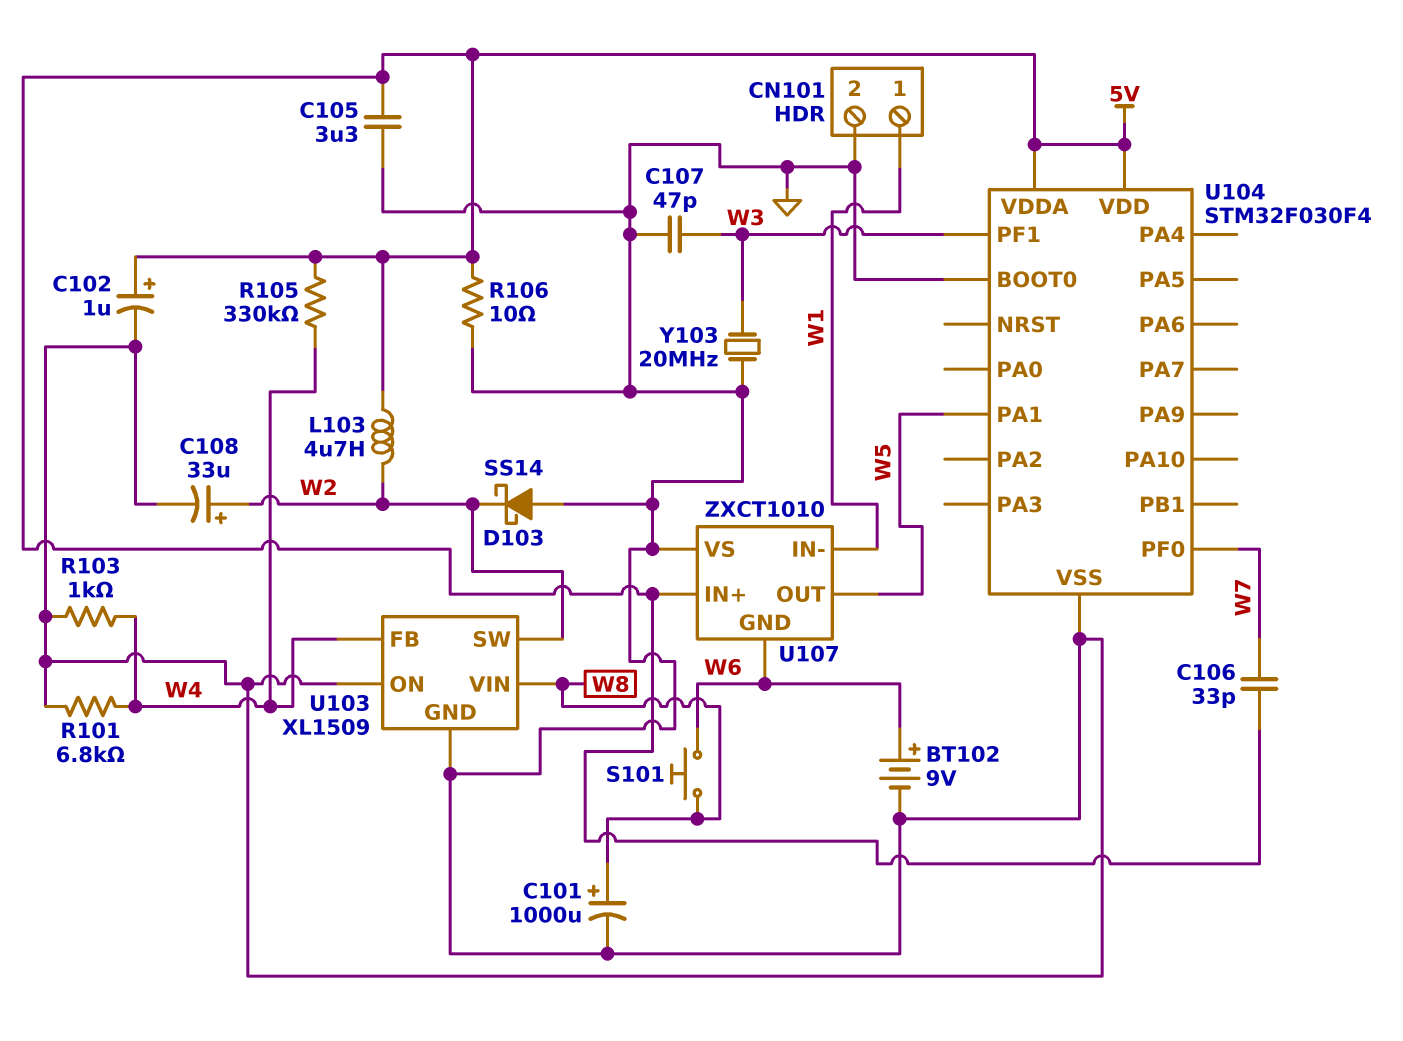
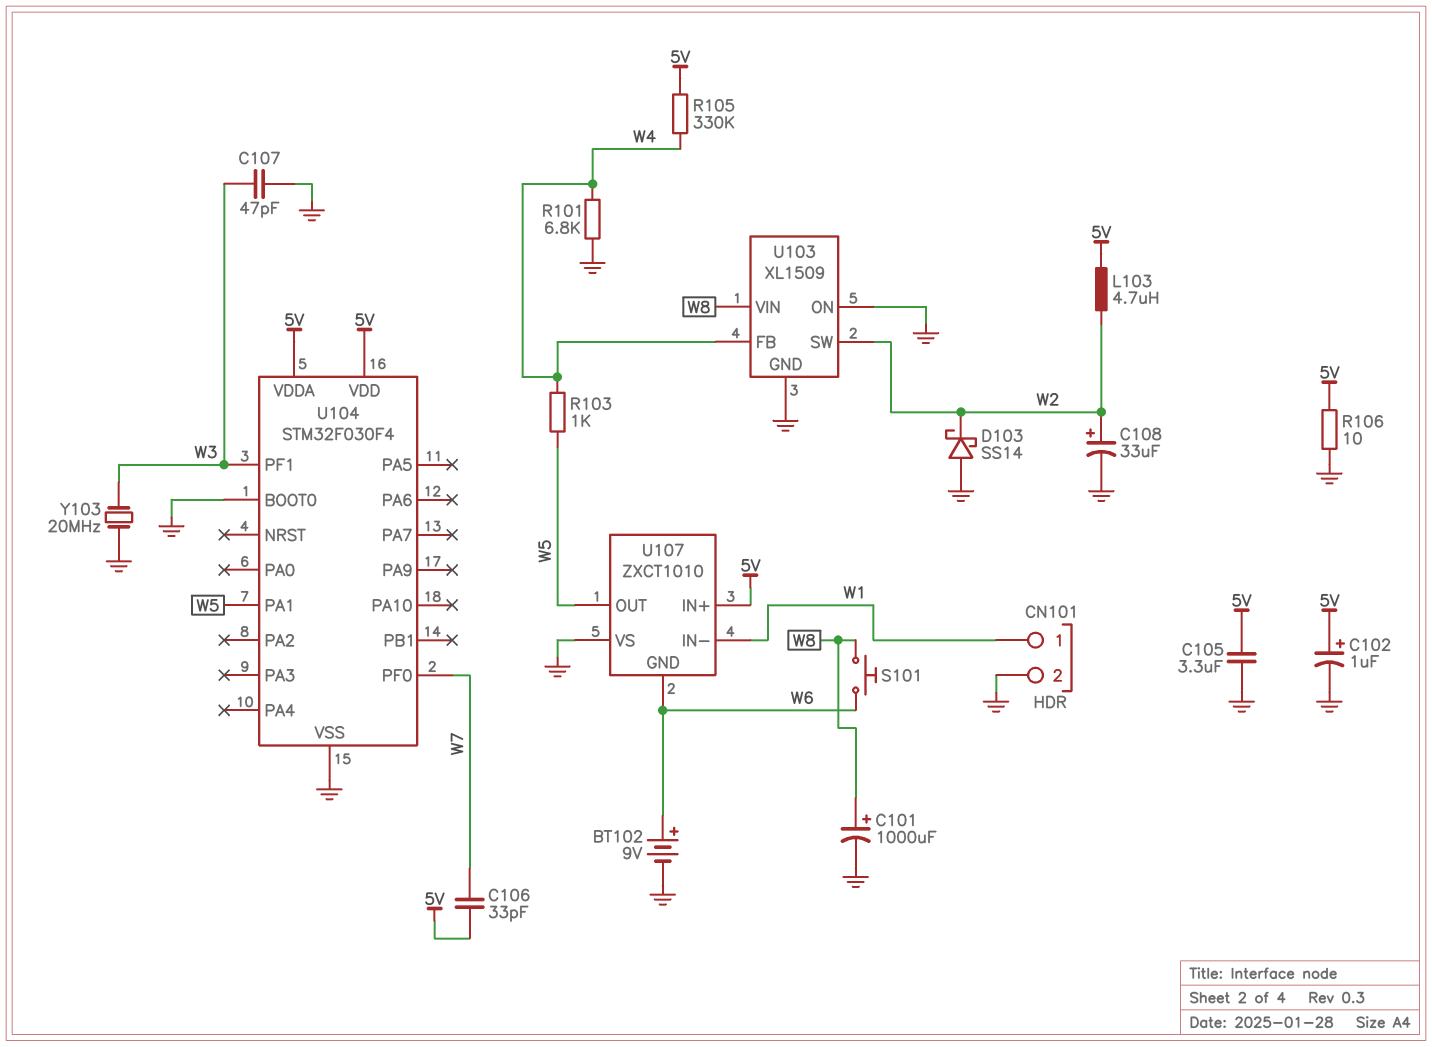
R103: 1k (GND, W4) -> 1k (W4, W5)

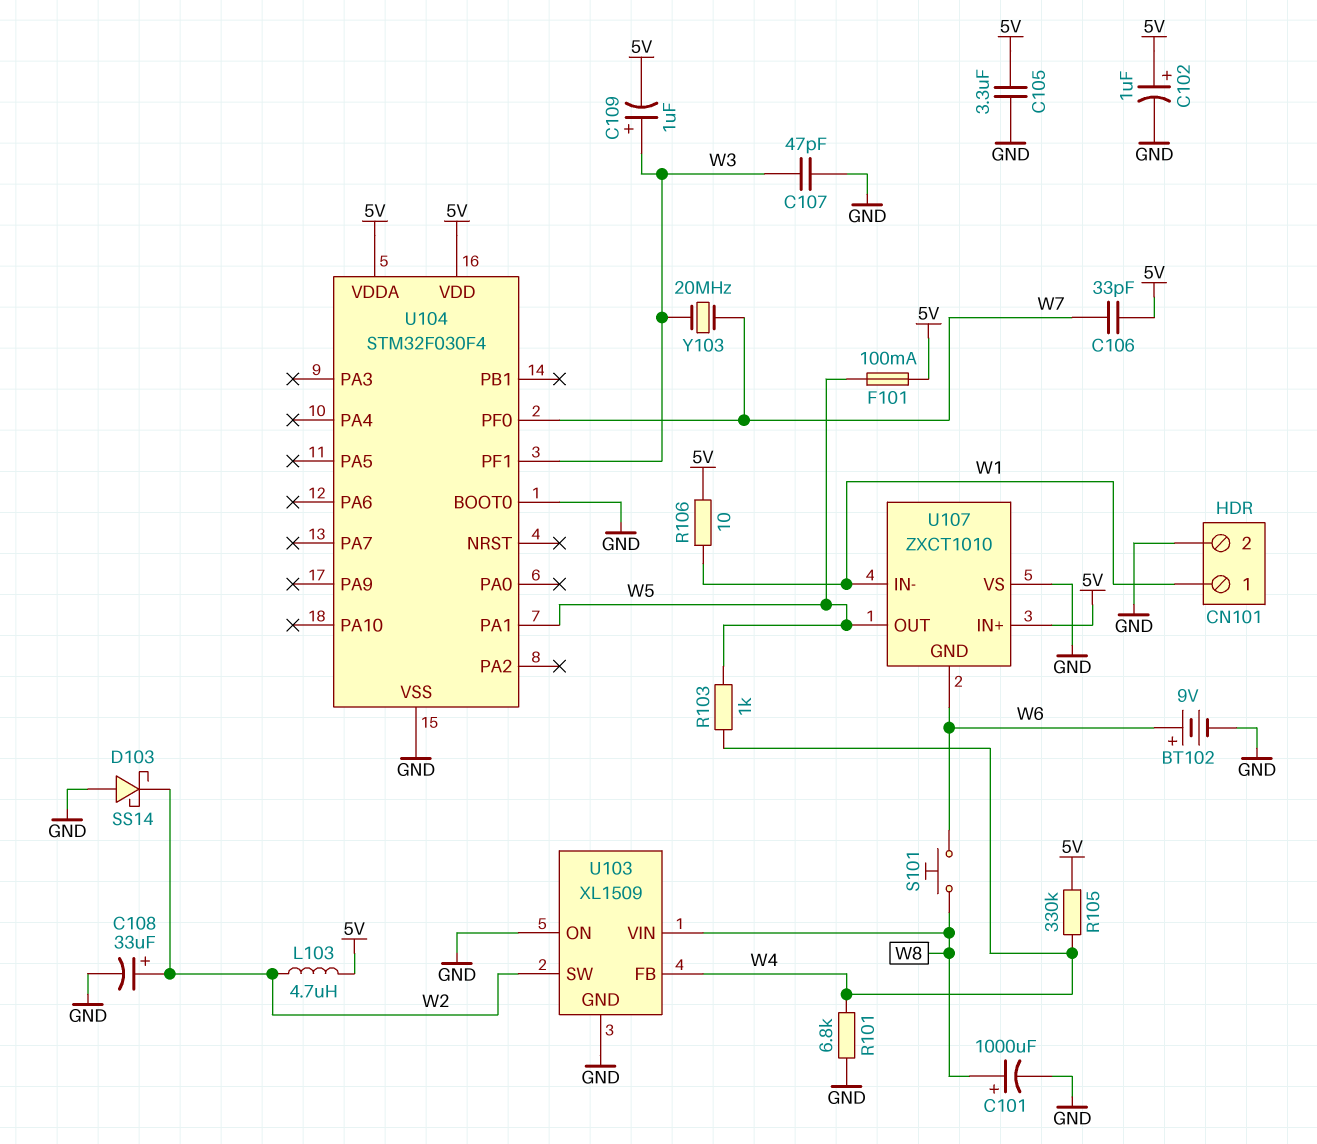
C109: none -> 1uF (plus W3, minus 5V)
F101: none -> 100mA (5V, W5)
R106: 10 (5V, GND) -> 10 (5V, W1)
Y103: 20MHz (GND, W3) -> 20MHz (W3, W7)

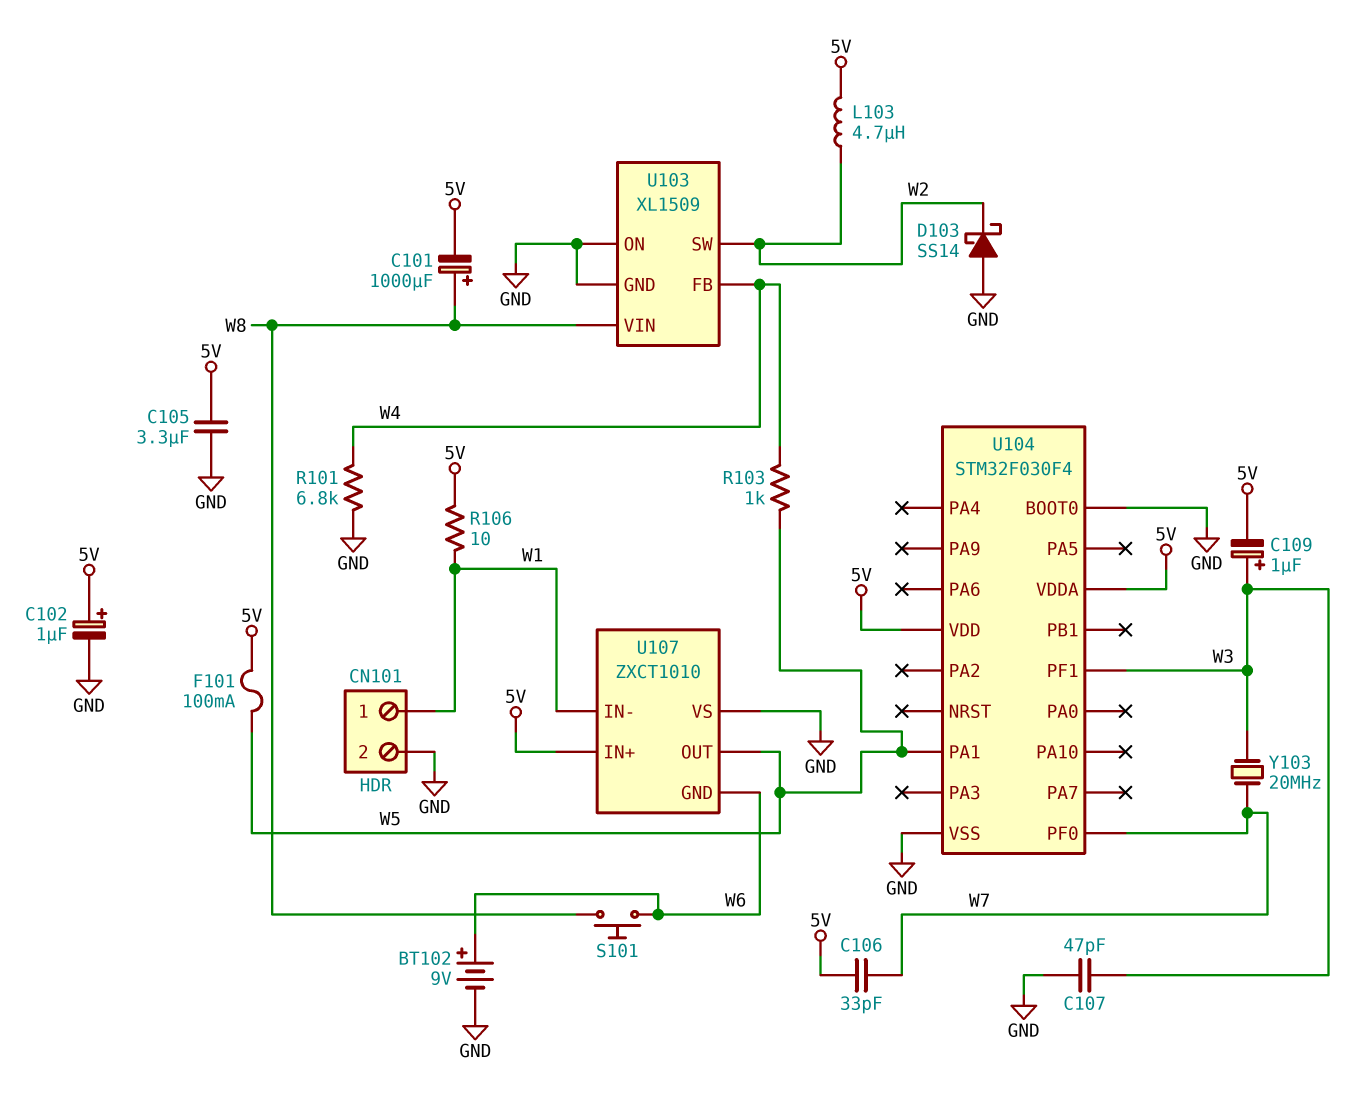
C101: 1000uF (plus W8, minus GND) -> 1000uF (plus W8, minus 5V)
C108: 33uF (plus W2, minus GND) -> none
R105: 330k (5V, W4) -> none

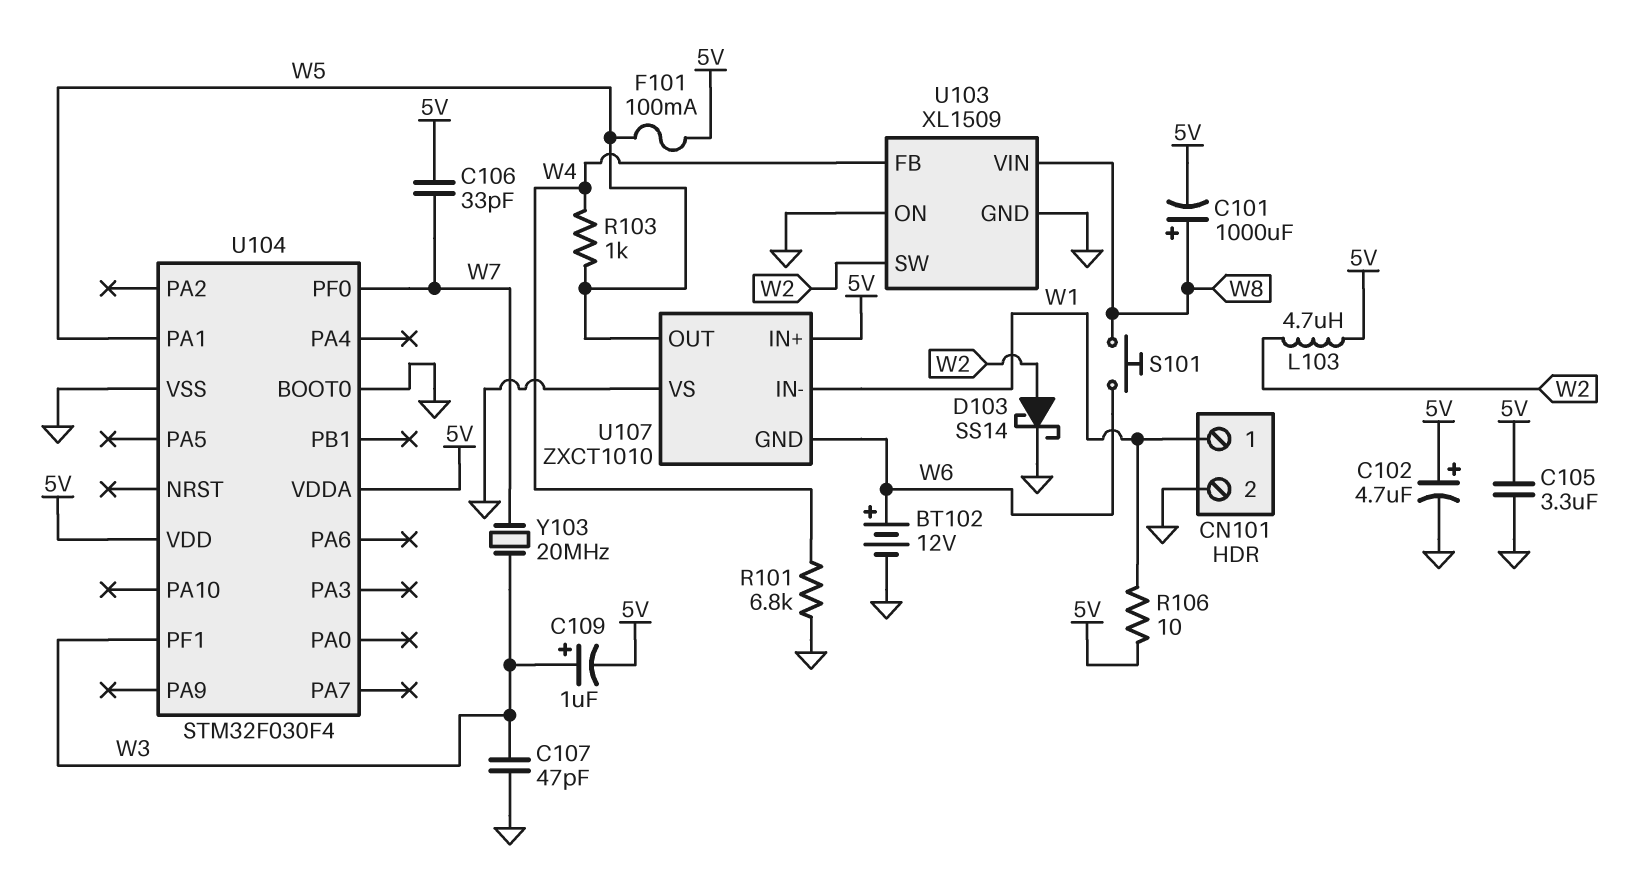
BT102: 9V (plus W6, minus GND) -> 12V (plus W6, minus GND)
C102: 1uF (plus 5V, minus GND) -> 4.7uF (plus 5V, minus GND)
D103: schottky SS14 (A GND, K W2) -> schottky SS14 (A W2, K GND)

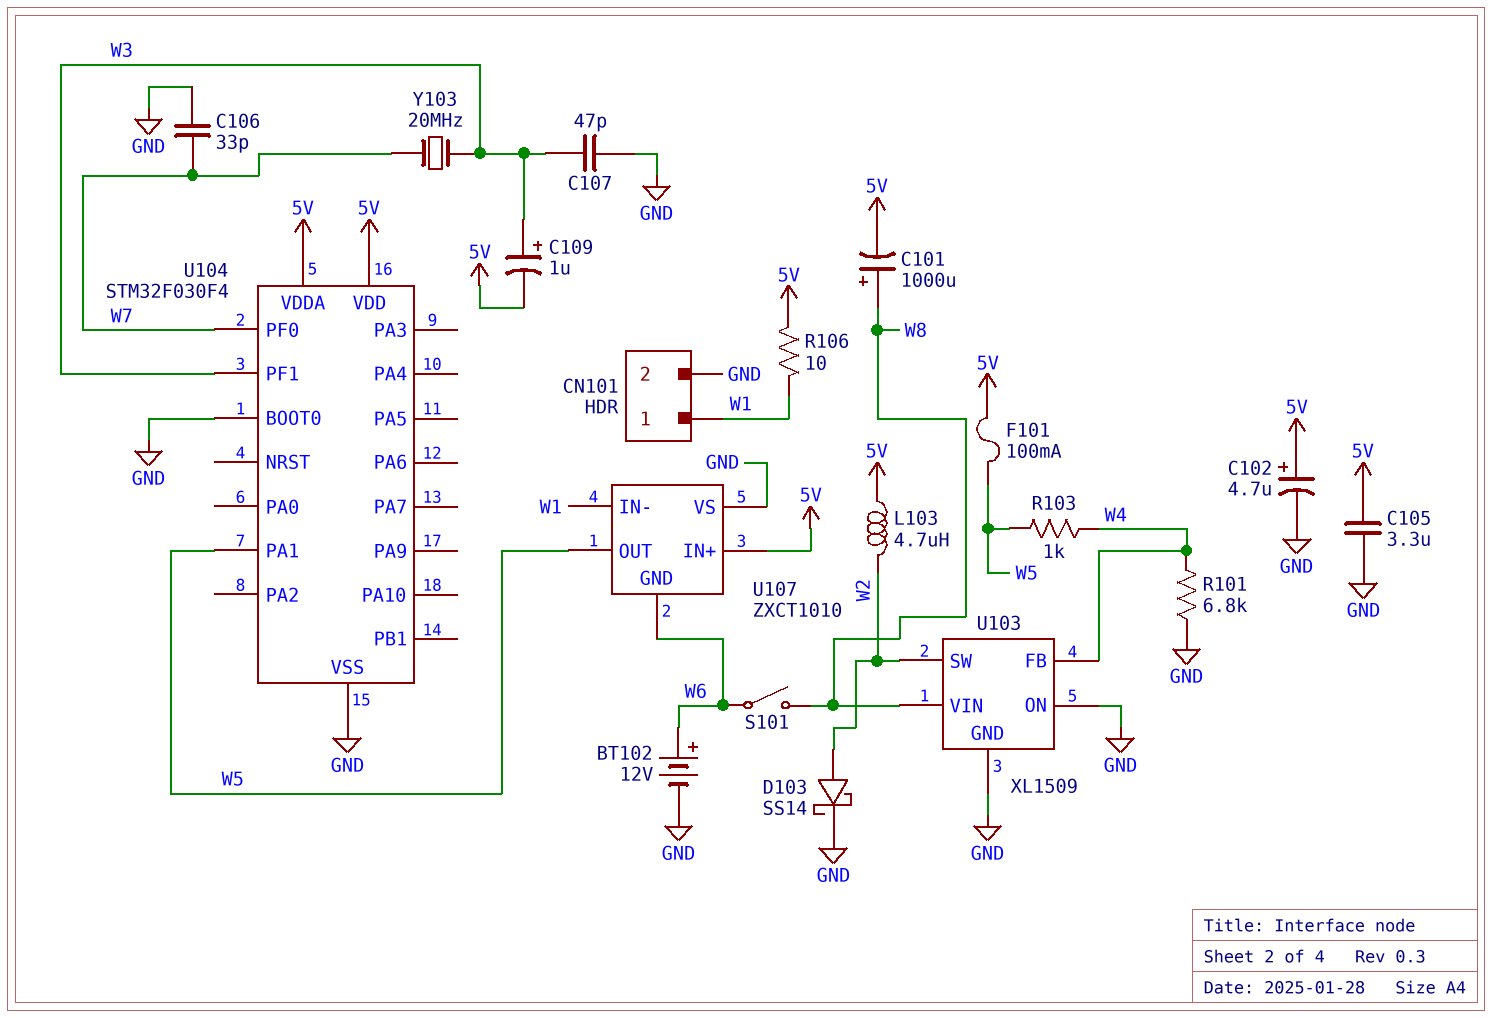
C106: 33pF (5V, W7) -> 33pF (GND, W7)
S101: button (W6, W8) -> switch (W6, W8)

